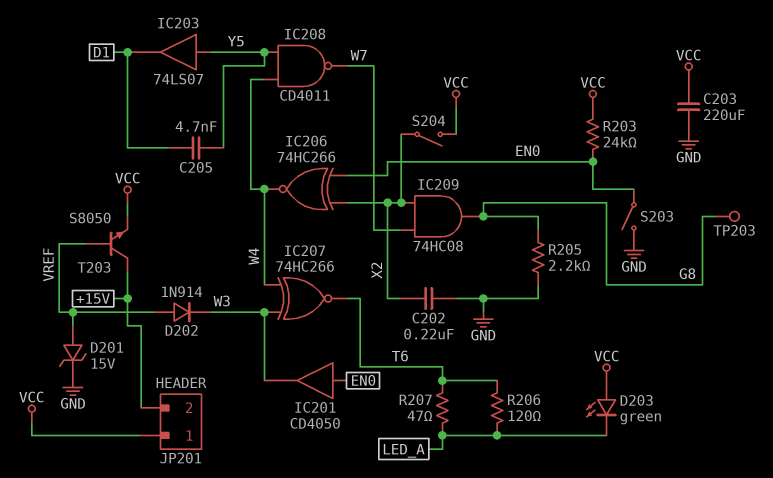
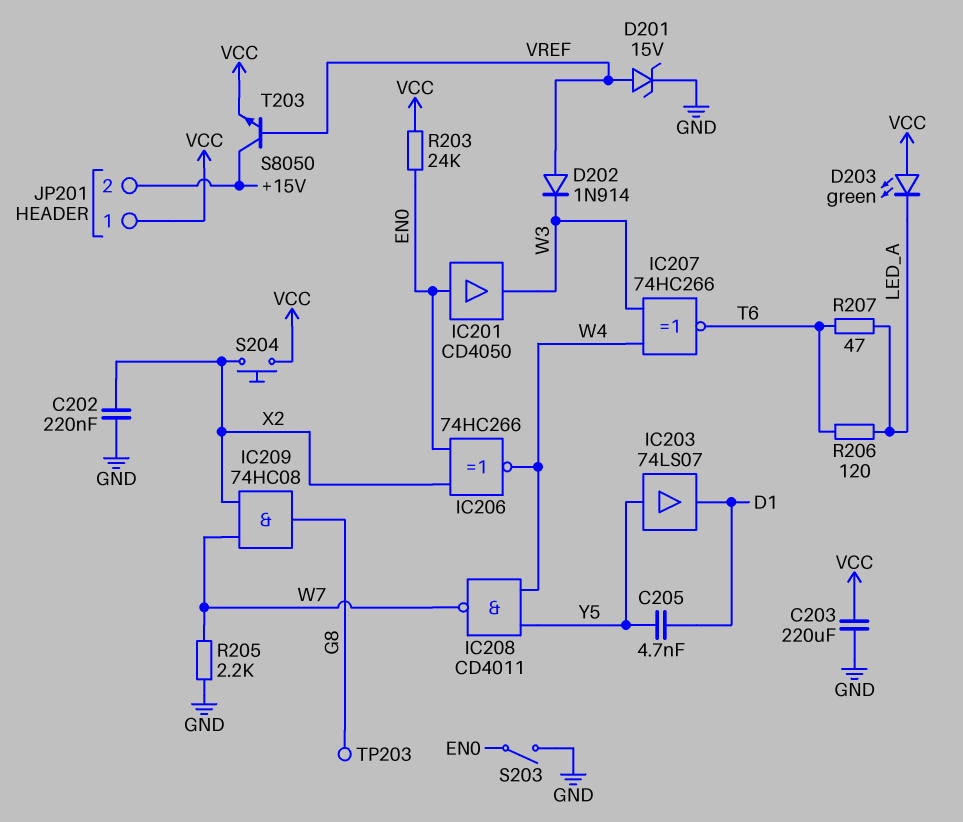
R205: 2.2k (G8, GND) -> 2.2k (GND, W7)
S204: switch (VCC, X2) -> button (VCC, X2)

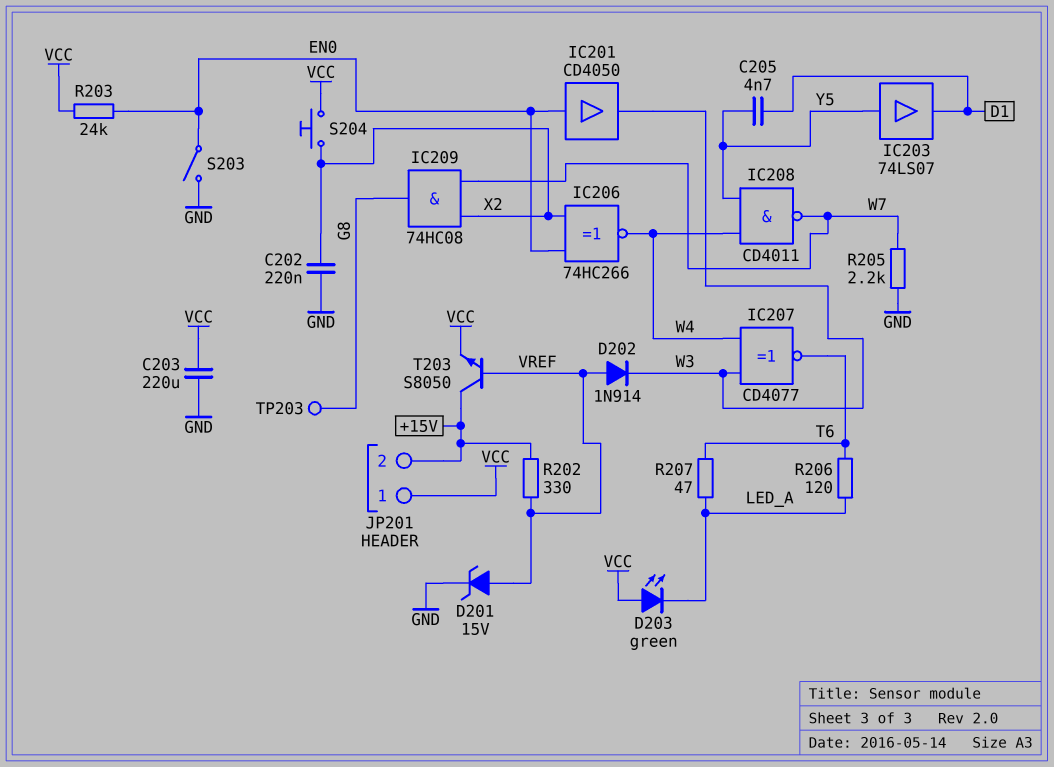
IC207: XNOR 74HC266 (in W3, in W4, out T6) -> XNOR CD4077 (in W3, in W4, out T6)
R202: none -> 330 (+15V, VREF)

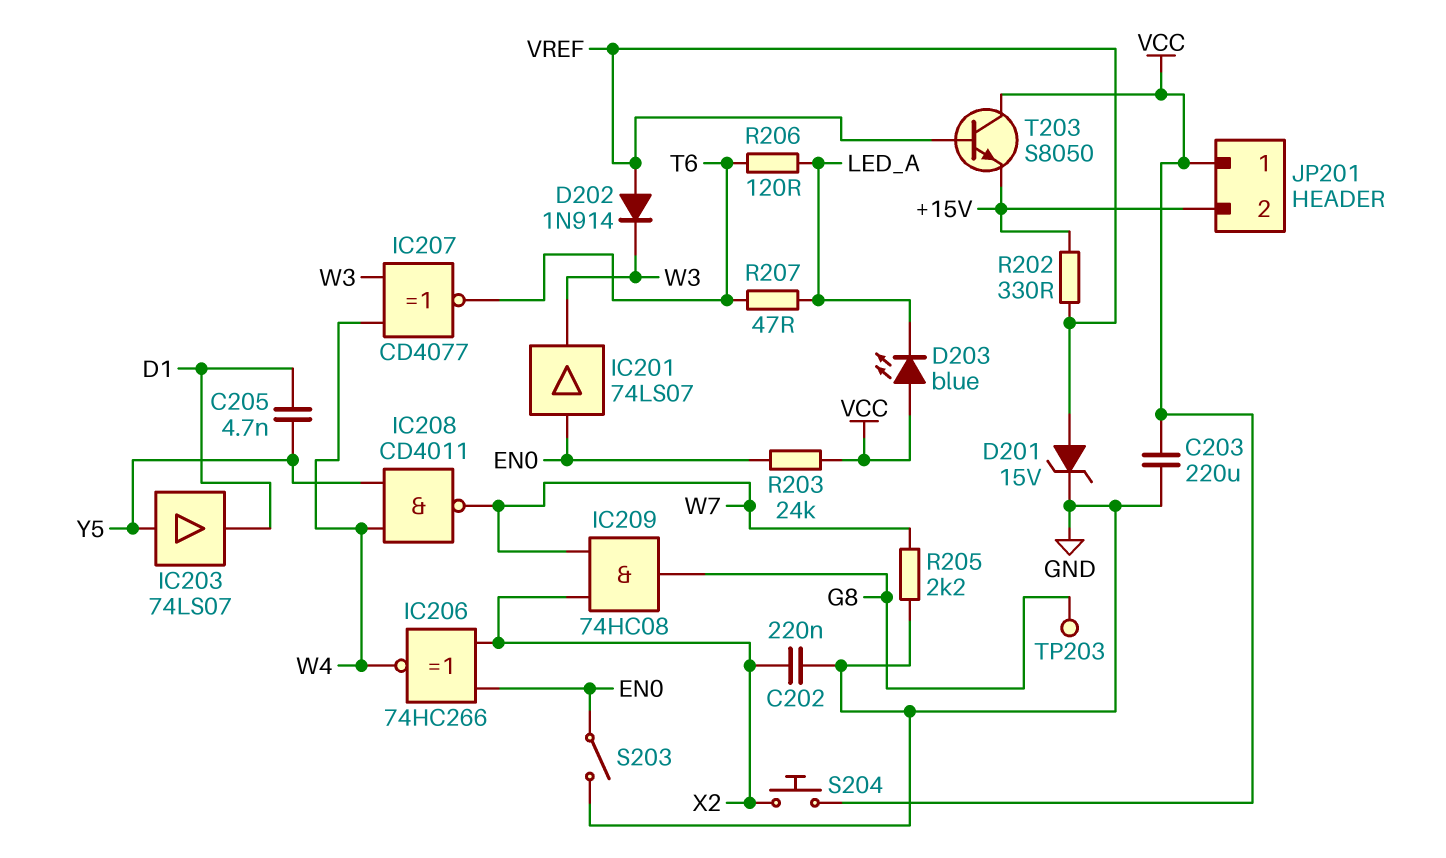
D203: LED green (A VCC, K LED_A) -> LED blue (A VCC, K LED_A)
IC201: buffer CD4050 (in EN0, out W3) -> buffer 74LS07 (in EN0, out W3)
T203: NPN S8050 (B VREF, C +15V, E VCC) -> NPN S8050 (B VREF, C VCC, E +15V)

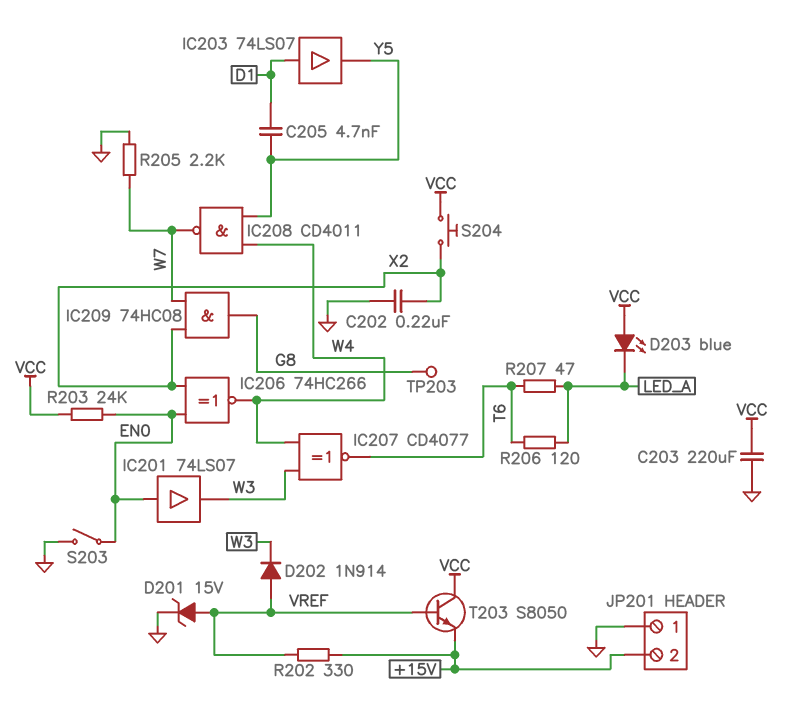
IC203: buffer 74LS07 (in Y5, out D1) -> buffer 74LS07 (in D1, out Y5)
JP201 pin 1: VCC -> GND

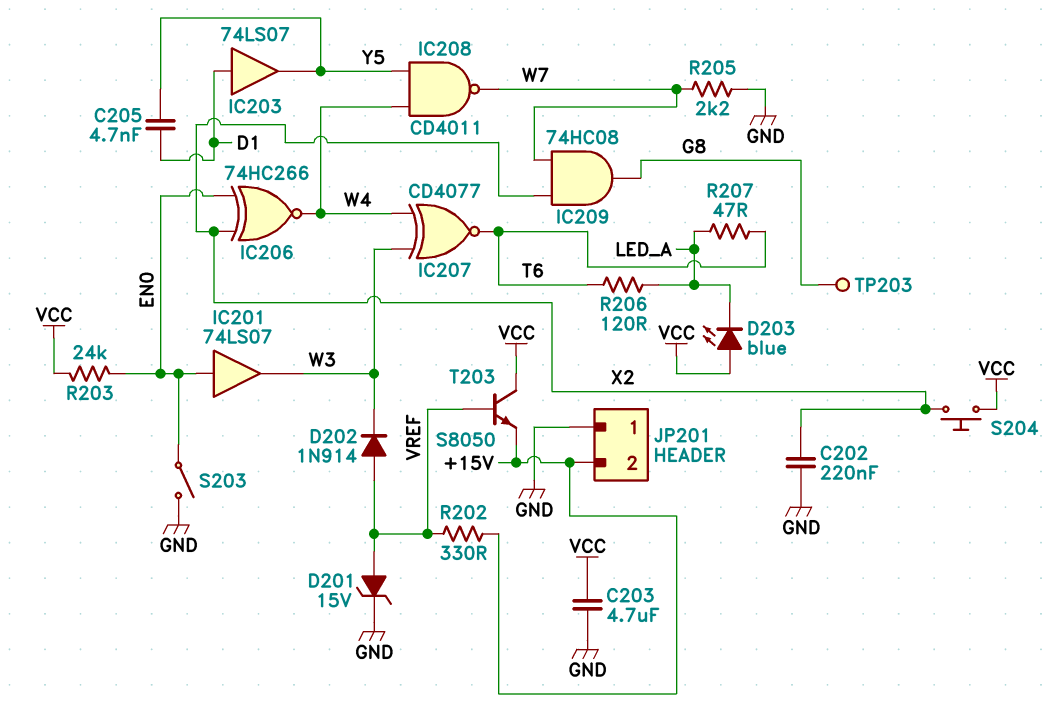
C203: 220uF (GND, VCC) -> 4.7uF (GND, VCC)

